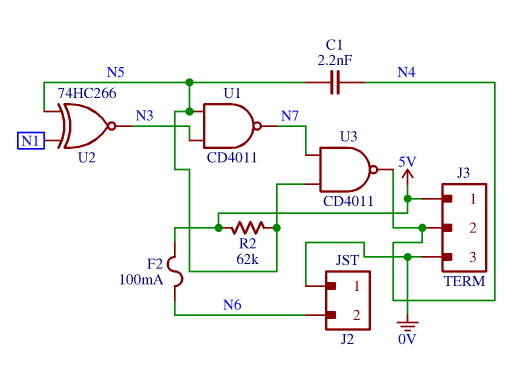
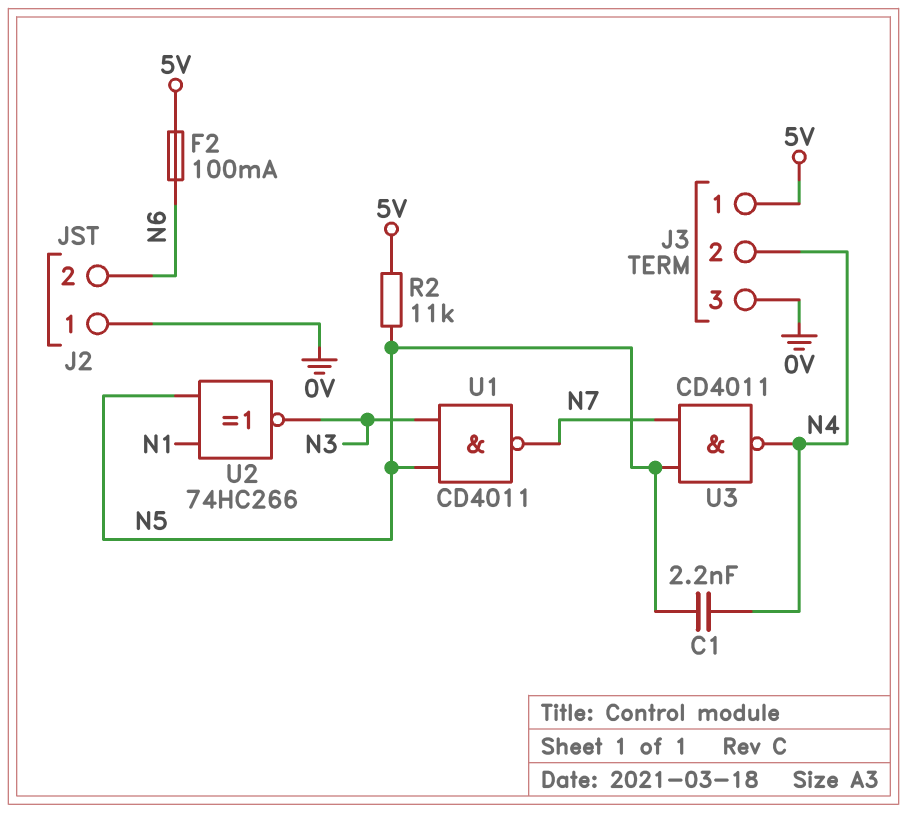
R2: 62k (5V, N5) -> 11k (5V, N5)

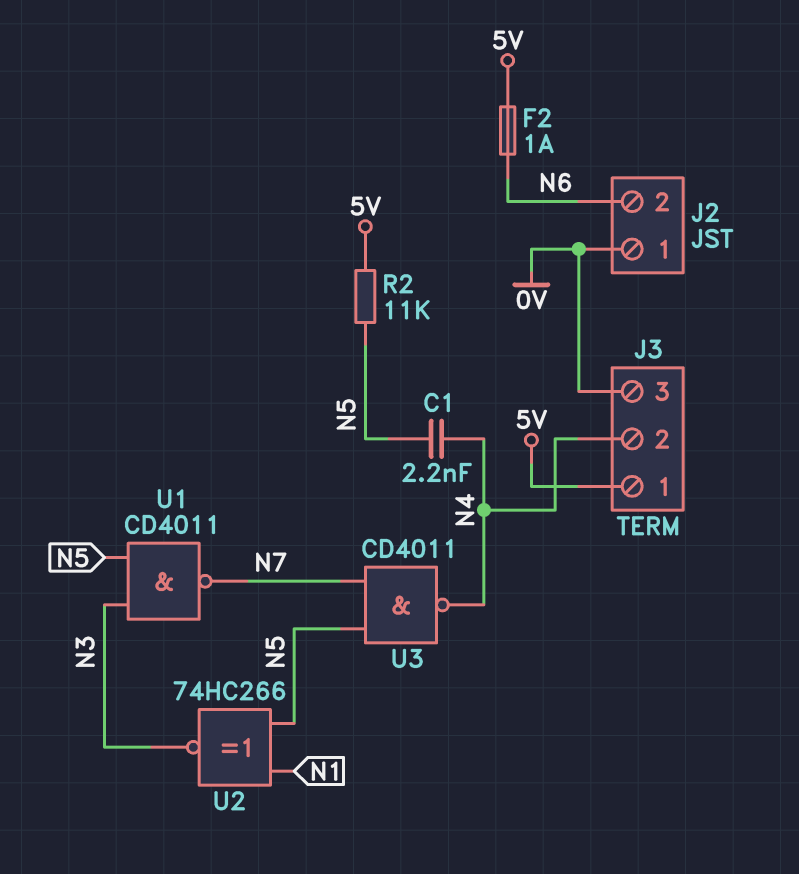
F2: 100mA (5V, N6) -> 1A (5V, N6)

